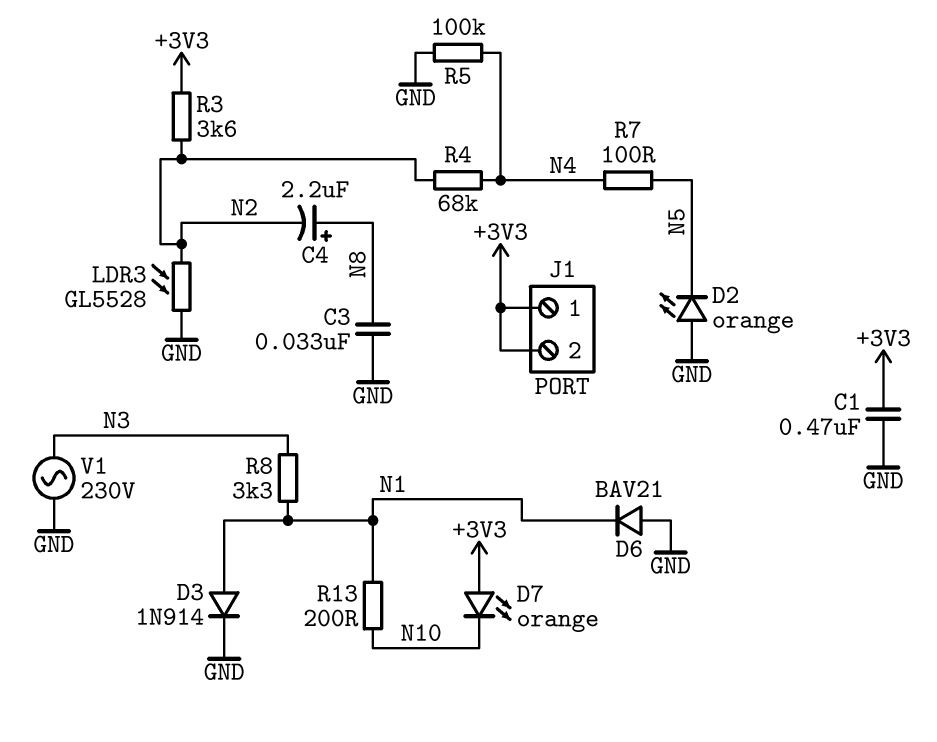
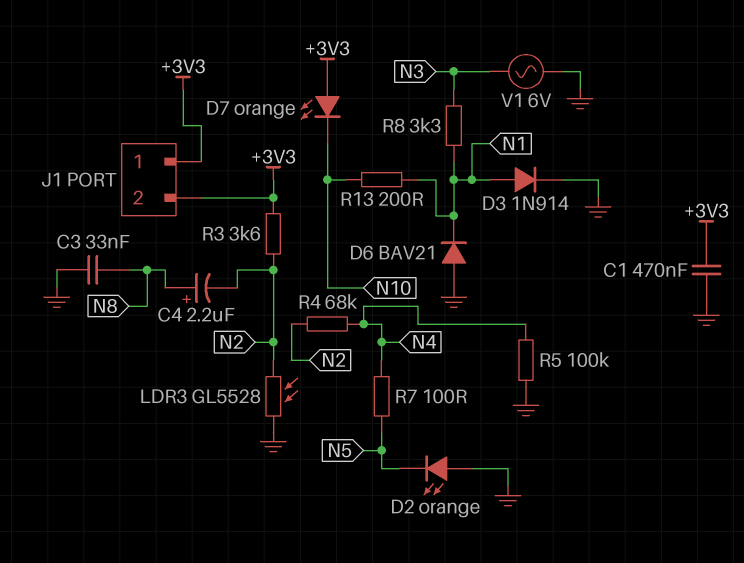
V1: AC 230V (GND, N3) -> AC 6V (GND, N3)

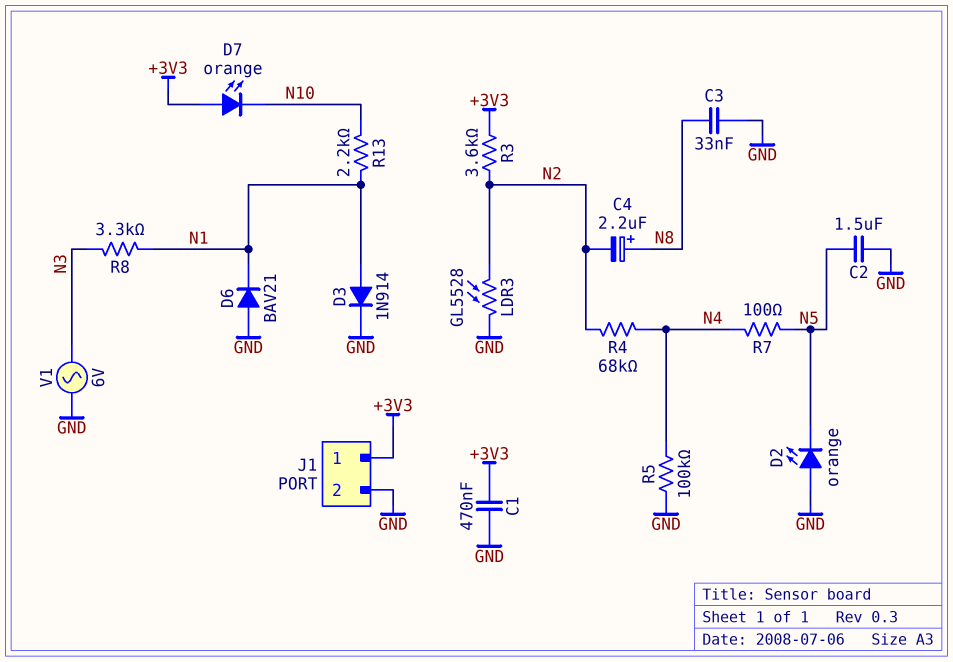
C2: none -> 1.5uF (GND, N5)
J1 pin 2: +3V3 -> GND
R13: 200 (N1, N10) -> 2.2k (N1, N10)

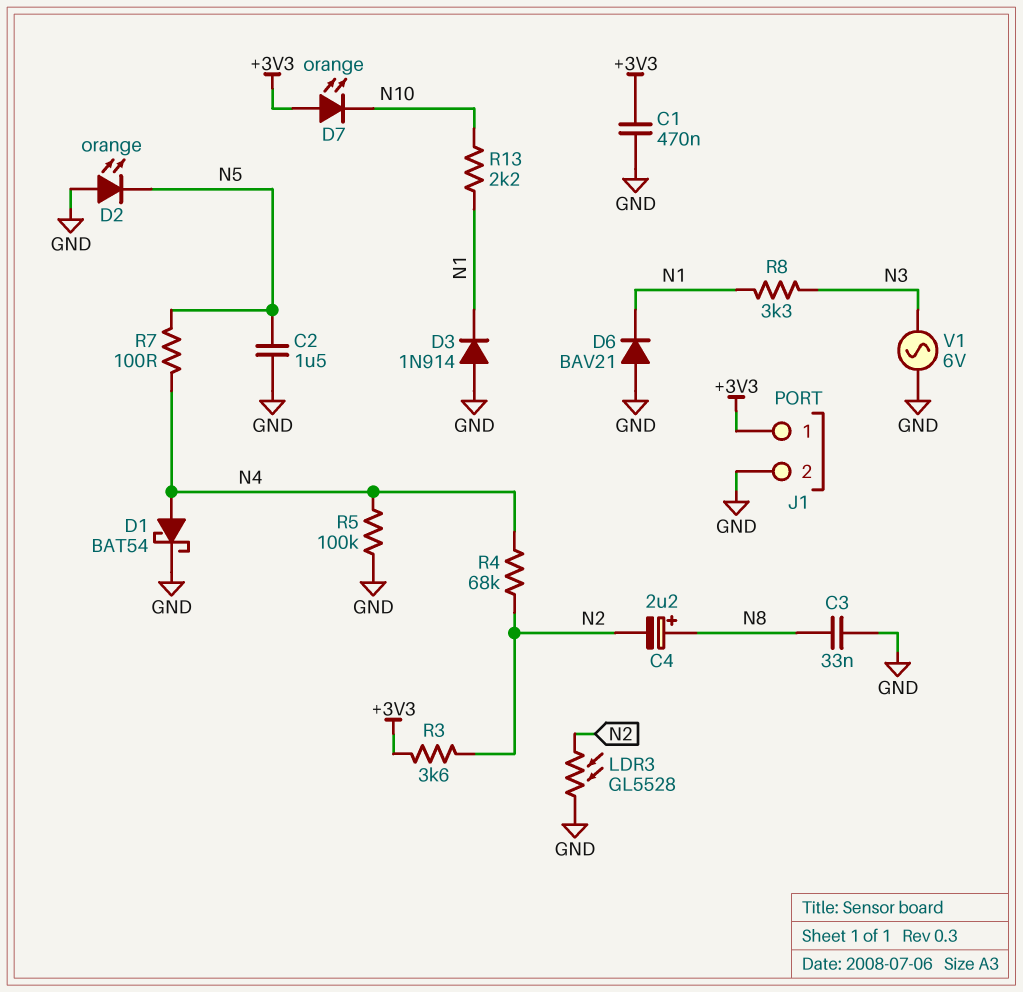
D1: none -> schottky BAT54 (A N4, K GND)
D3: diode 1N914 (A N1, K GND) -> diode 1N914 (A GND, K N1)

